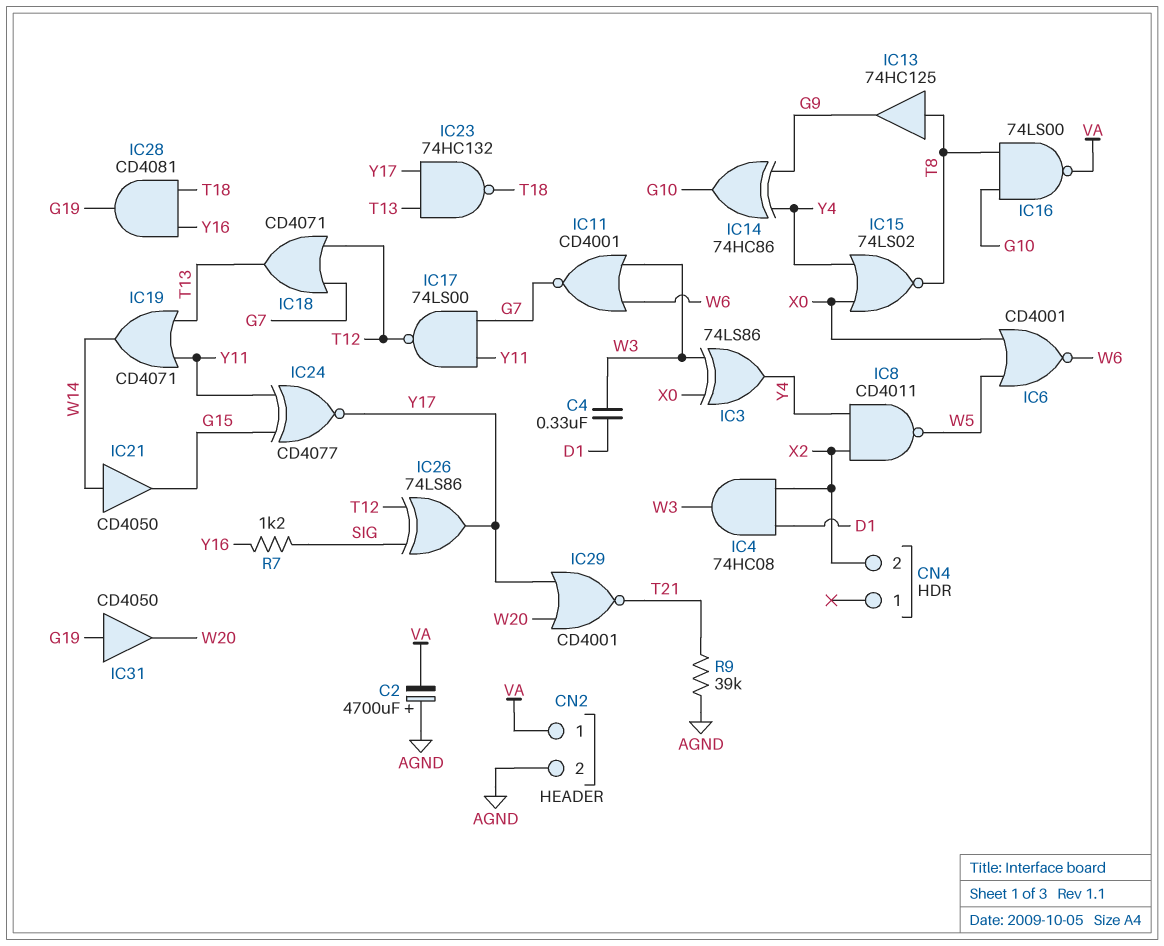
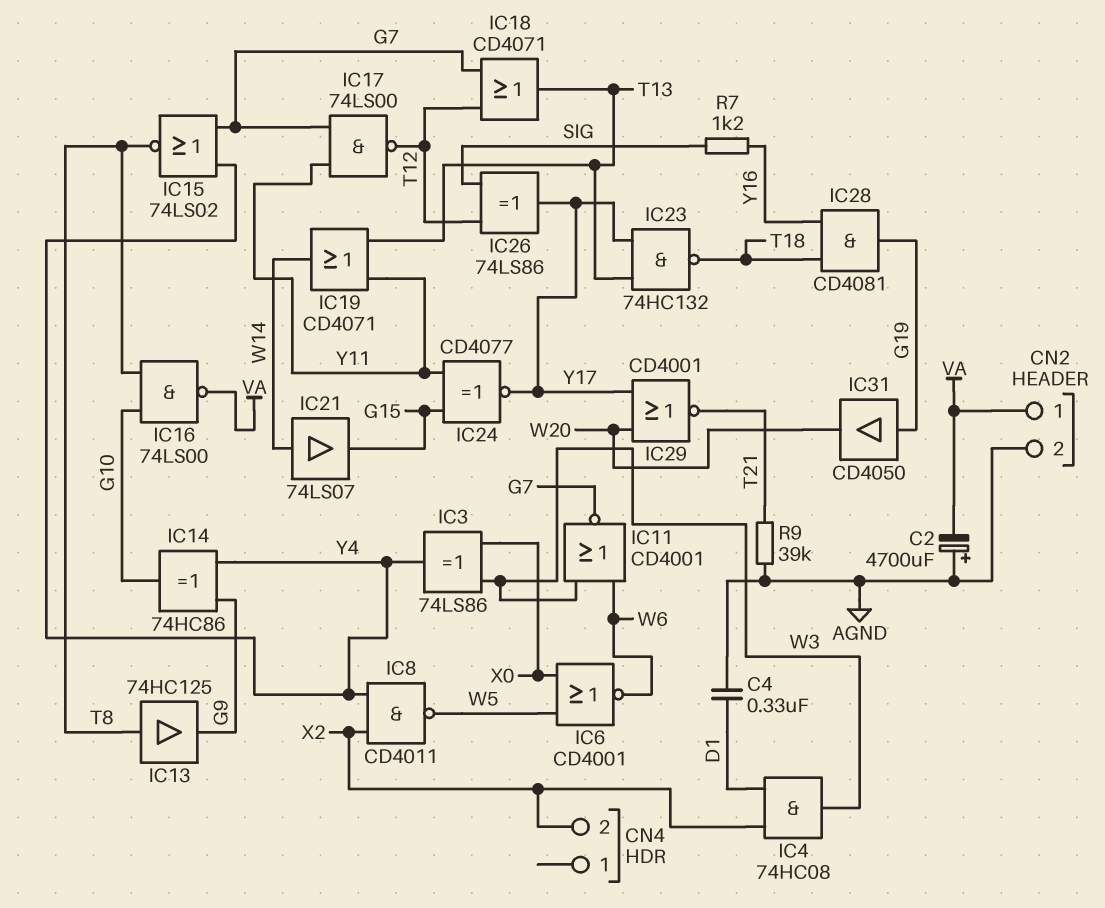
C4: 330nF (D1, W3) -> 330nF (AGND, D1)
IC15: NOR 74LS02 (in X0, in Y4, out T8) -> NOR 74LS02 (in G7, in Y4, out T8)
IC21: buffer CD4050 (in W14, out G15) -> buffer 74LS07 (in W14, out G15)

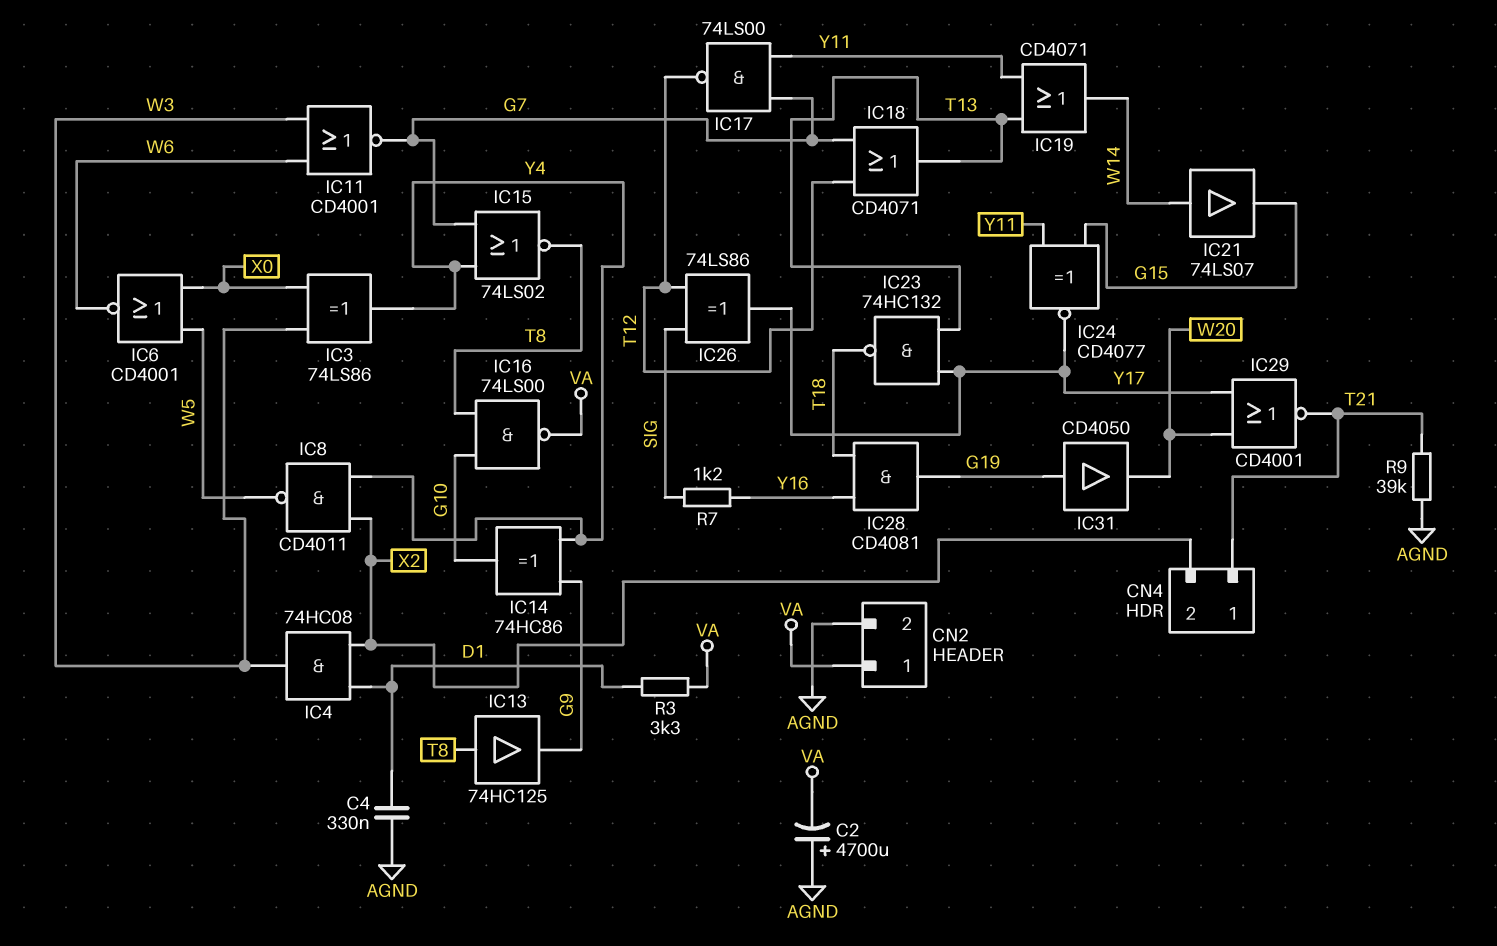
CN4 pin 1: none -> T21
R3: none -> 3.3k (D1, VA)

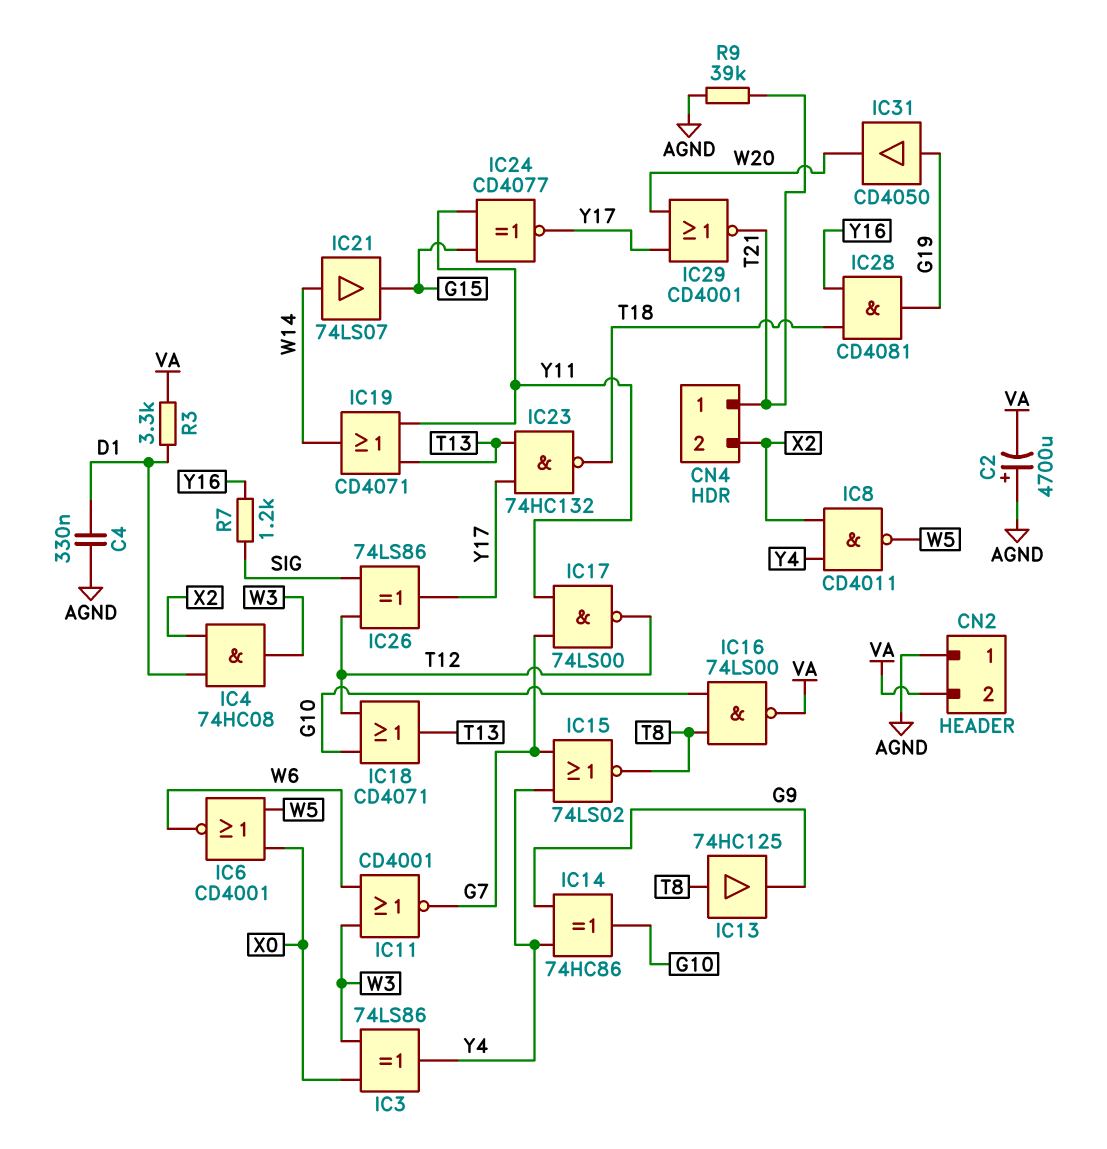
CN2 pin 1: VA -> AGND
CN2 pin 2: AGND -> VA
IC18: OR CD4071 (in G7, in T12, out T13) -> OR CD4071 (in G10, in T12, out T13)

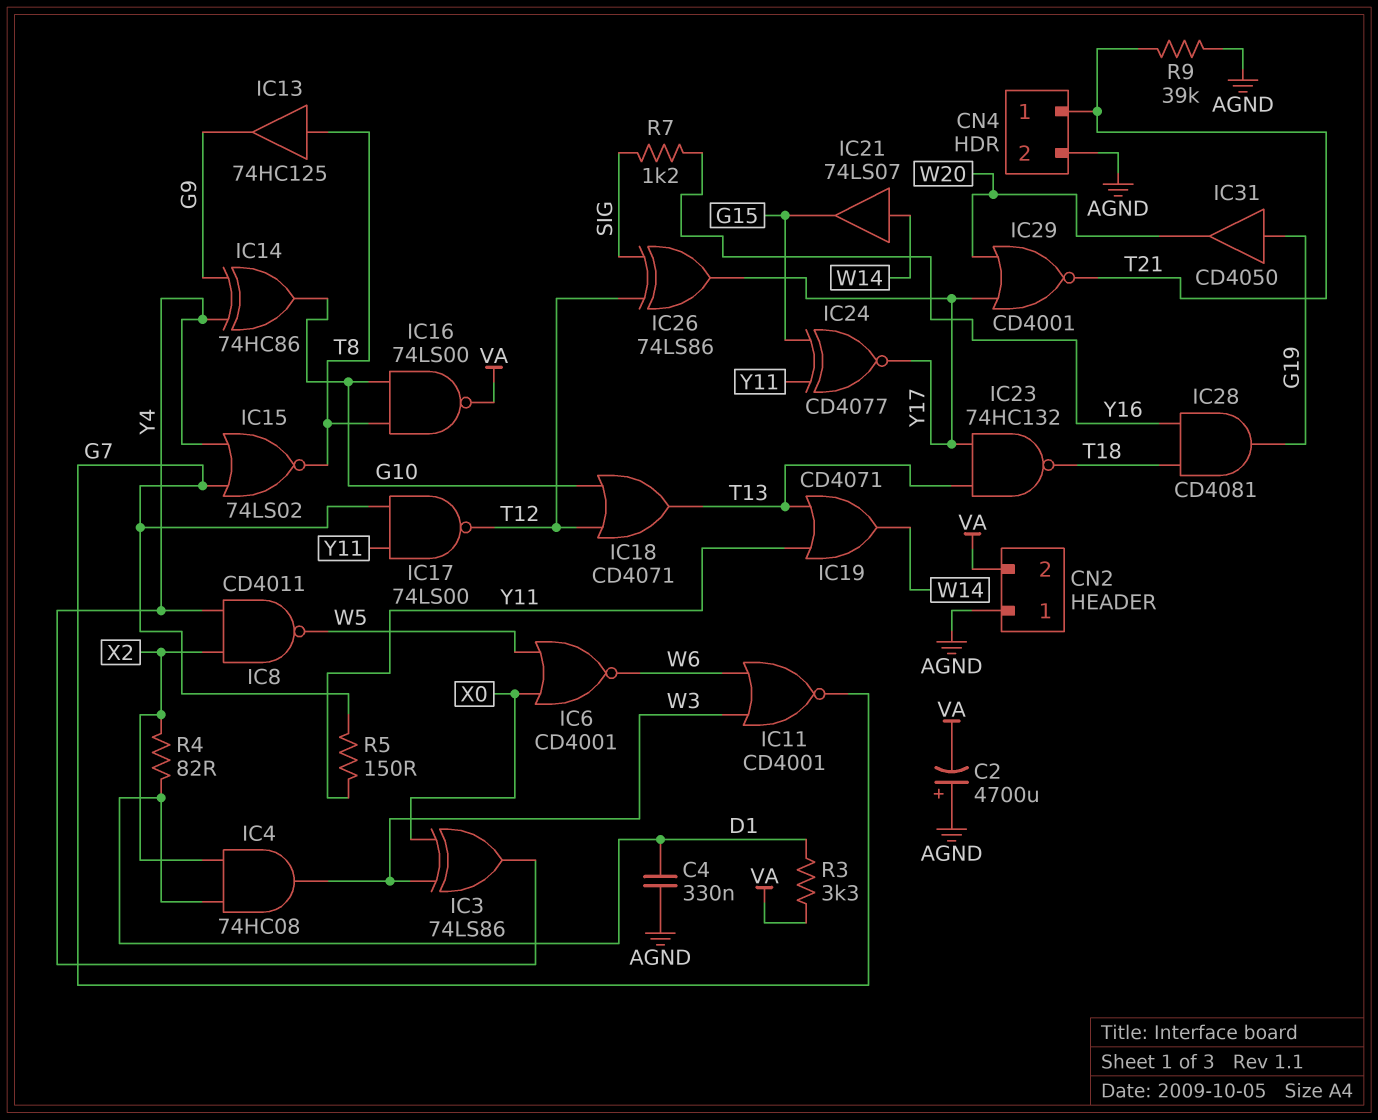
CN4 pin 2: X2 -> AGND
R4: none -> 82 (D1, X2)
R5: none -> 150 (G7, Y11)

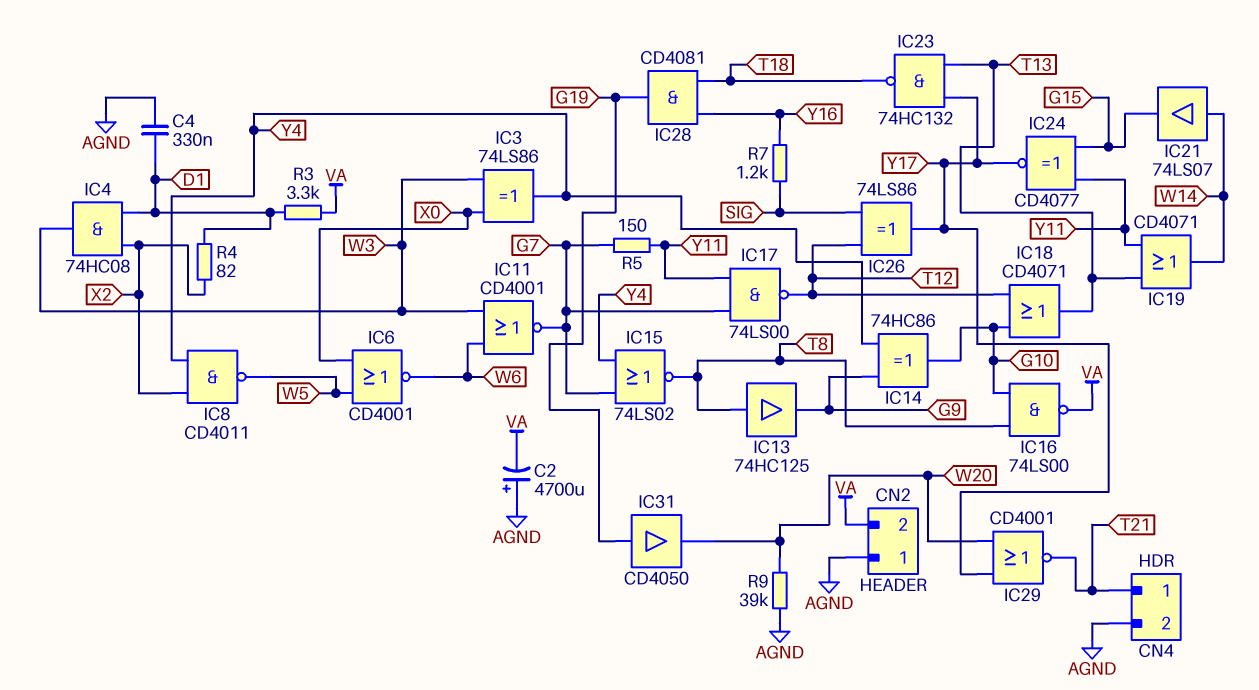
R9: 39k (AGND, T21) -> 39k (AGND, W20)

